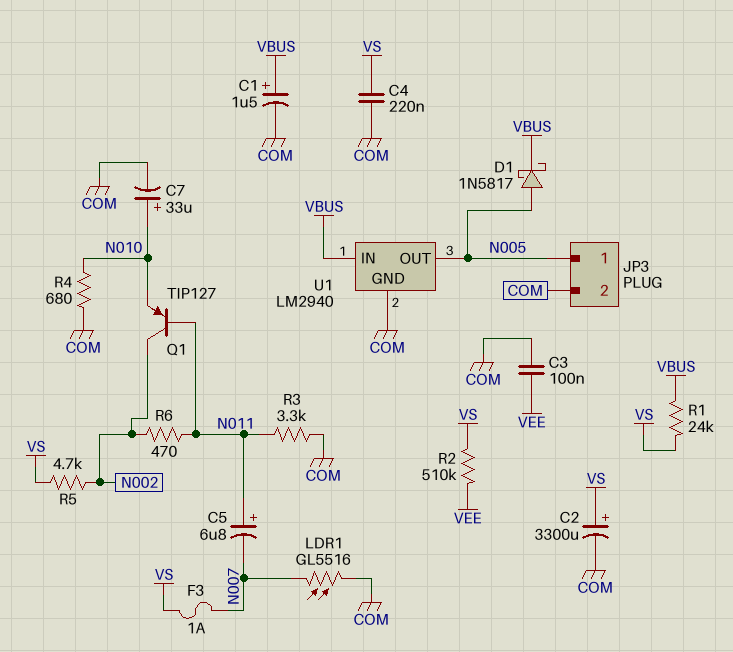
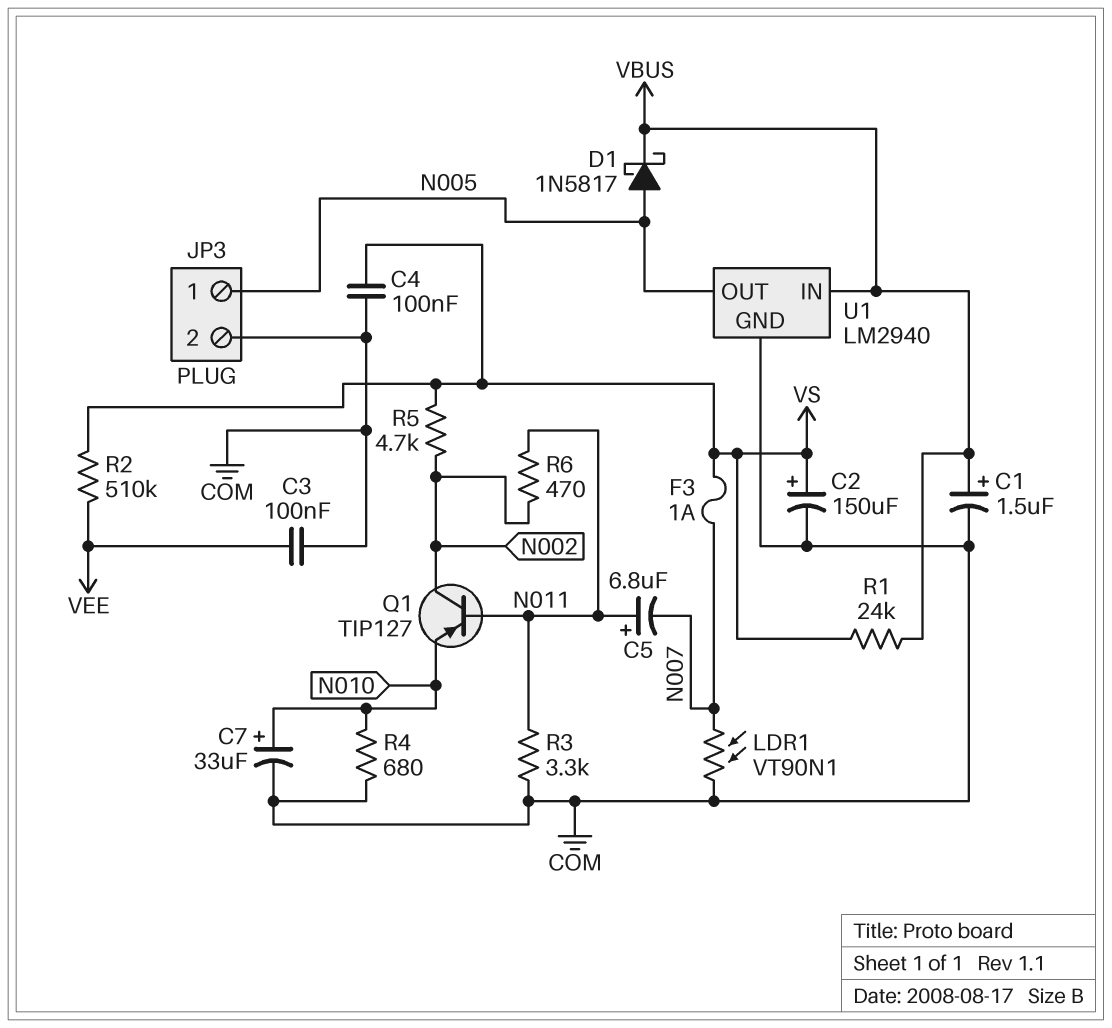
C2: 3300uF (plus VS, minus COM) -> 150uF (plus VS, minus COM)
C4: 220nF (COM, VS) -> 100nF (COM, VS)
LDR1: GL5516 (COM, N007) -> VT90N1 (COM, N007)

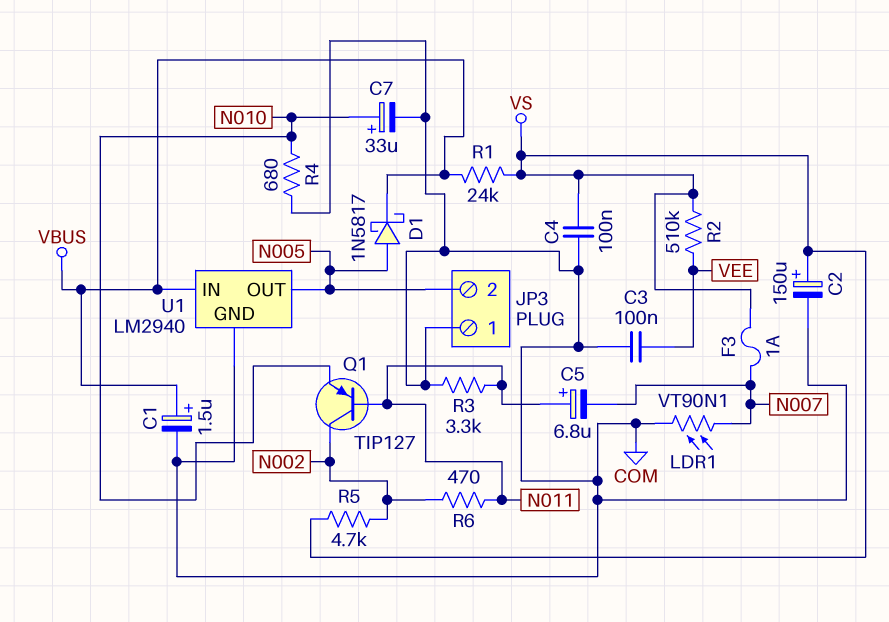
JP3 pin 1: N005 -> COM
JP3 pin 2: COM -> N005

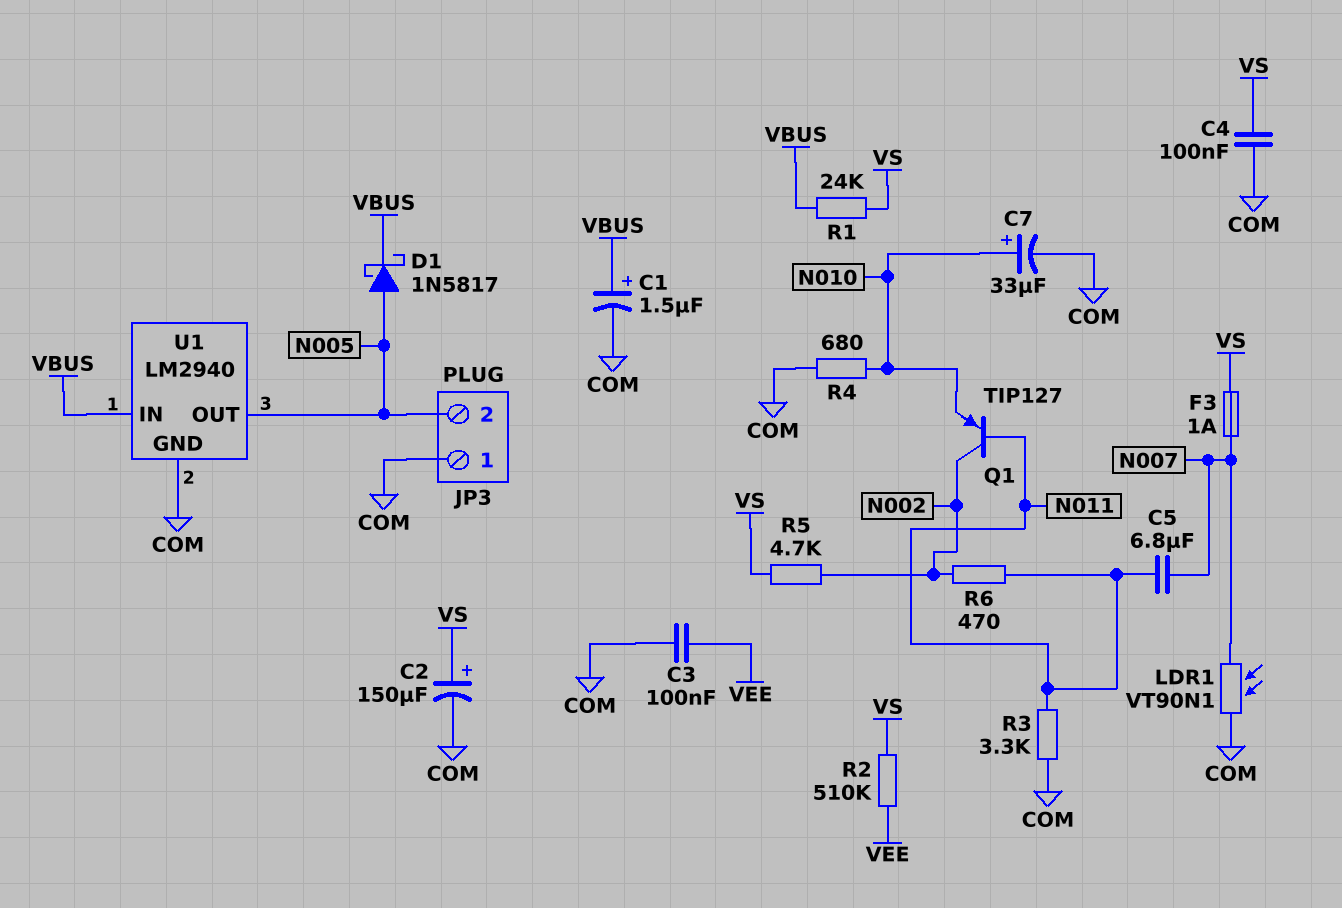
C5: 6.8uF (plus N011, minus N007) -> 6.8uF (N007, N011)

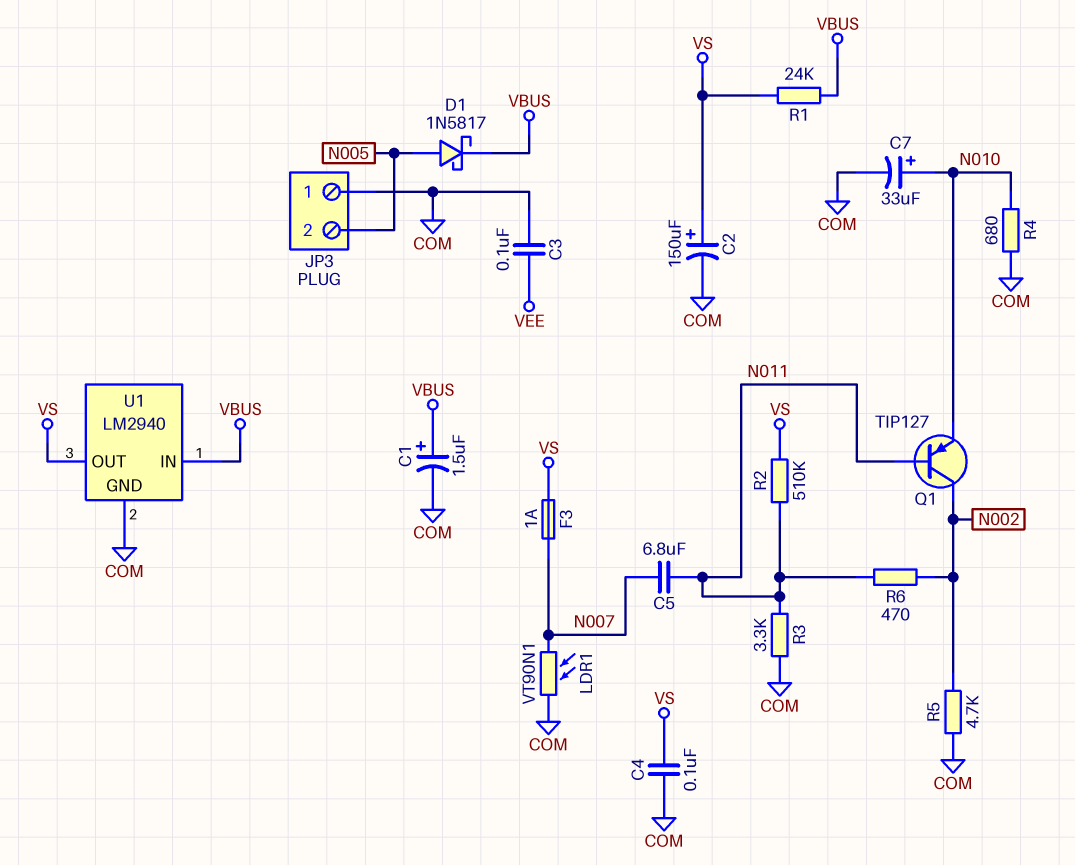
R2: 510k (VEE, VS) -> 510k (N011, VS)
R5: 4.7k (N002, VS) -> 4.7k (COM, N002)
U1 pin OUT: N005 -> VS

